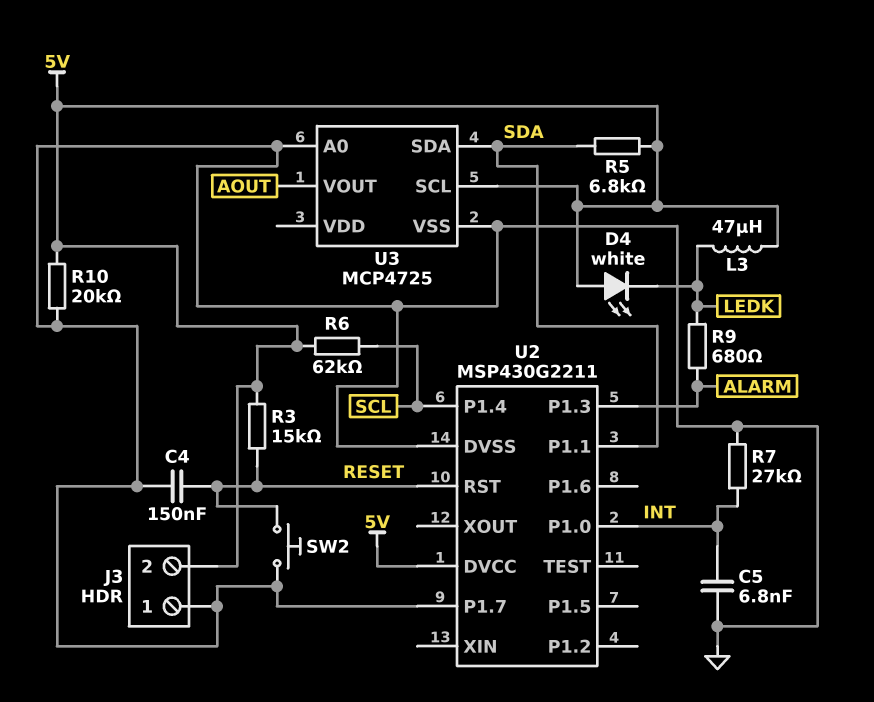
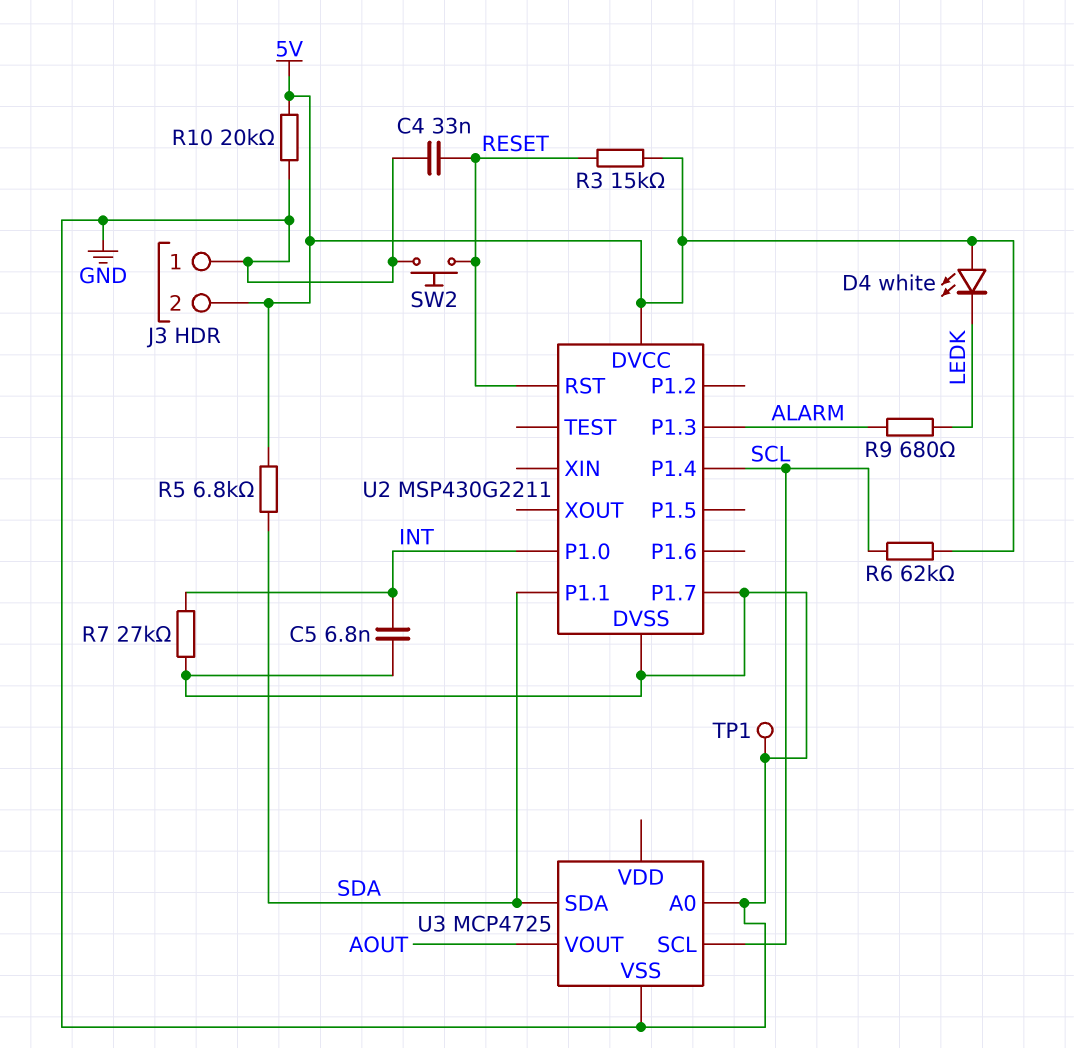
C4: 150nF (GND, RESET) -> 33nF (GND, RESET)
L3: 47uH (5V, LEDK) -> none
TP1: none -> test point (GND)
U3 pin SCL: 5V -> SCL

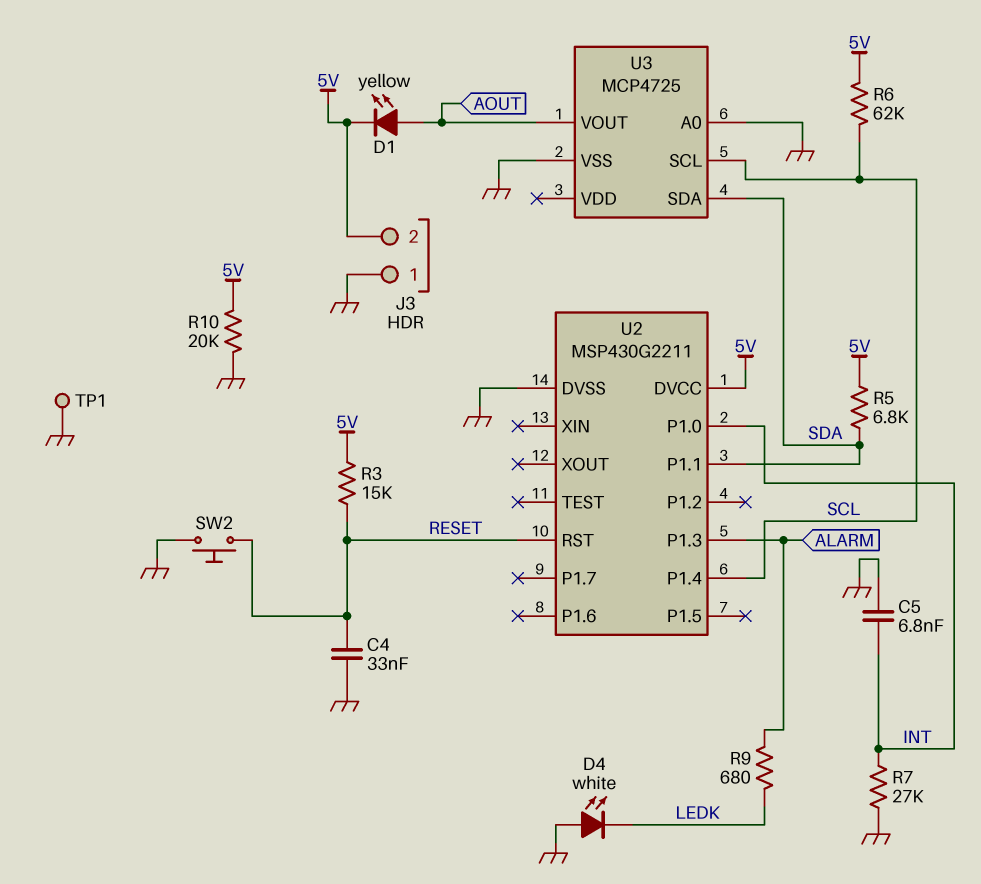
D1: none -> LED yellow (A AOUT, K 5V)
D4: LED white (A 5V, K LEDK) -> LED white (A GND, K LEDK)
U2 pin P1.7: GND -> none

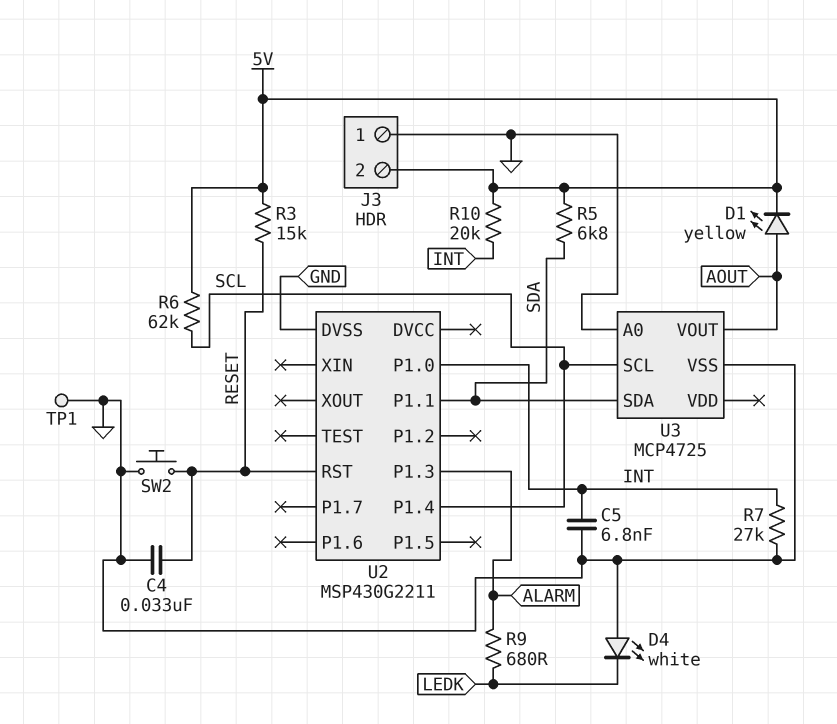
R10: 20k (5V, GND) -> 20k (5V, INT)
U2 pin DVCC: 5V -> none

